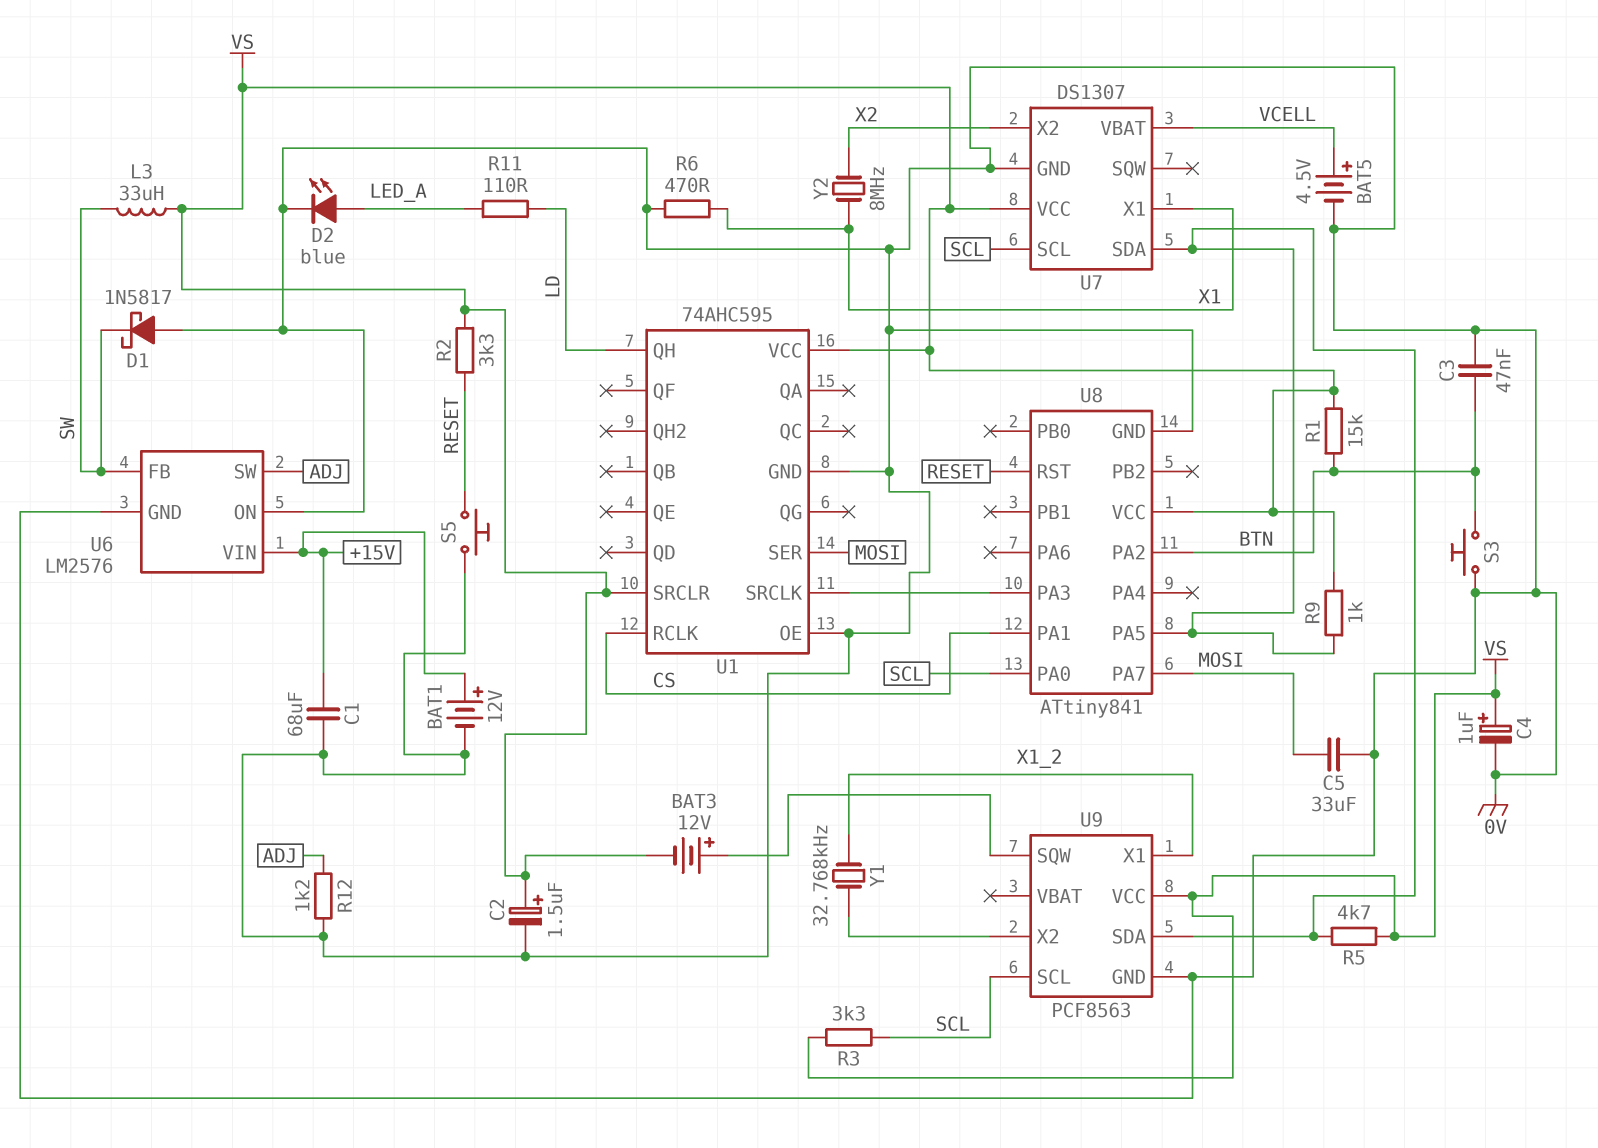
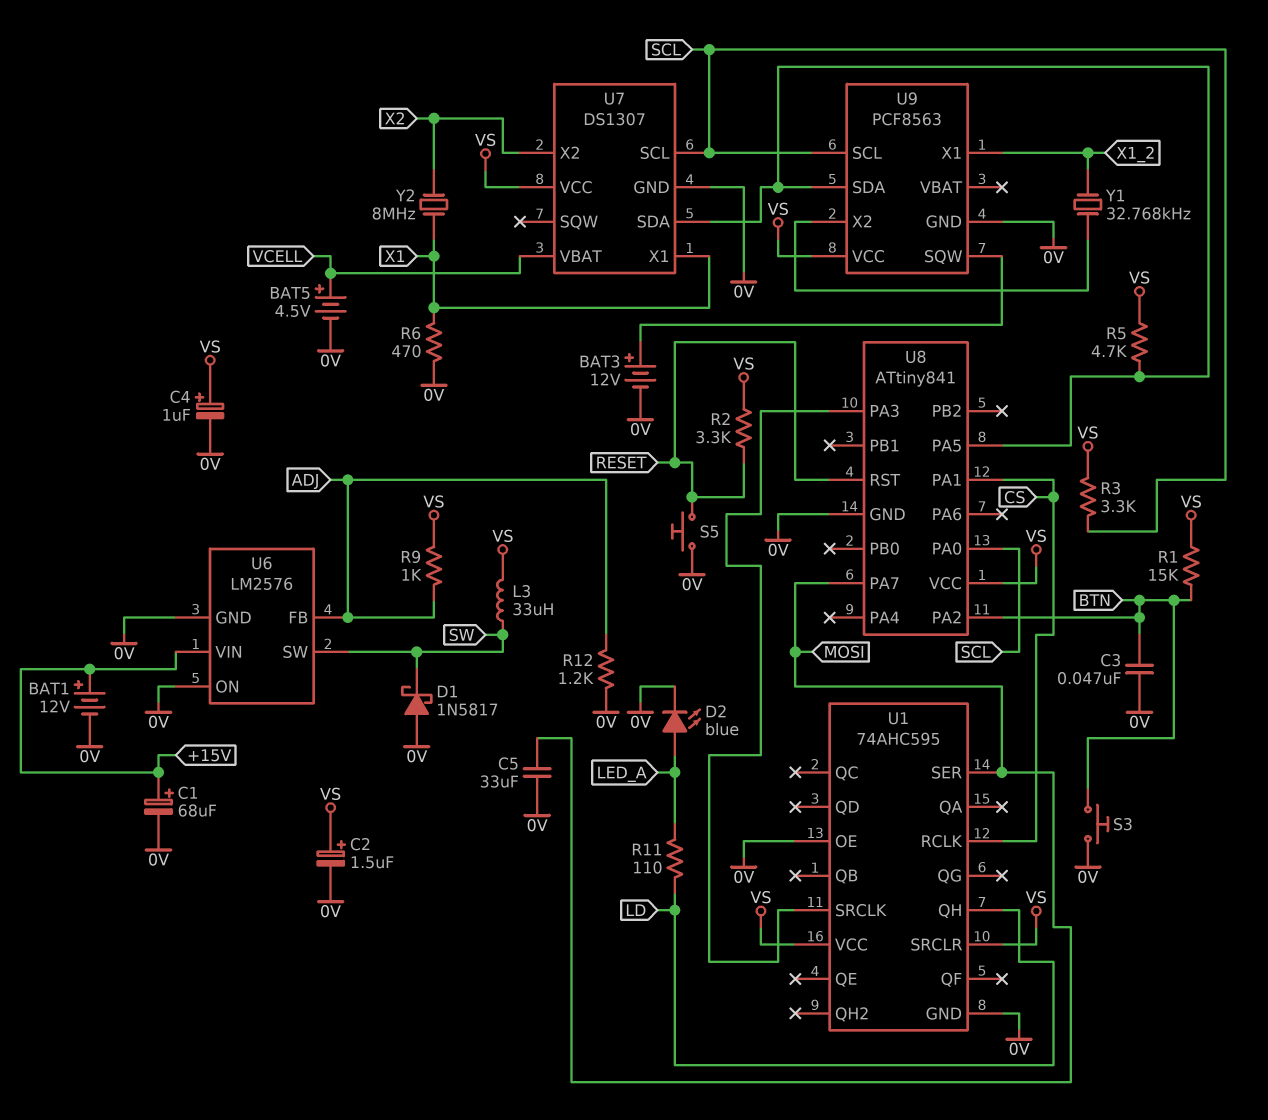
BAT3: 12V (plus U9/SQW, minus VS) -> 12V (plus U9/SQW, minus 0V)
C1: 68uF (+15V, 0V) -> 68uF (plus +15V, minus 0V)
R9: 1k (U7/SDA, VS) -> 1k (ADJ, VS)
U6 pin FB: SW -> ADJ
U6 pin SW: ADJ -> SW

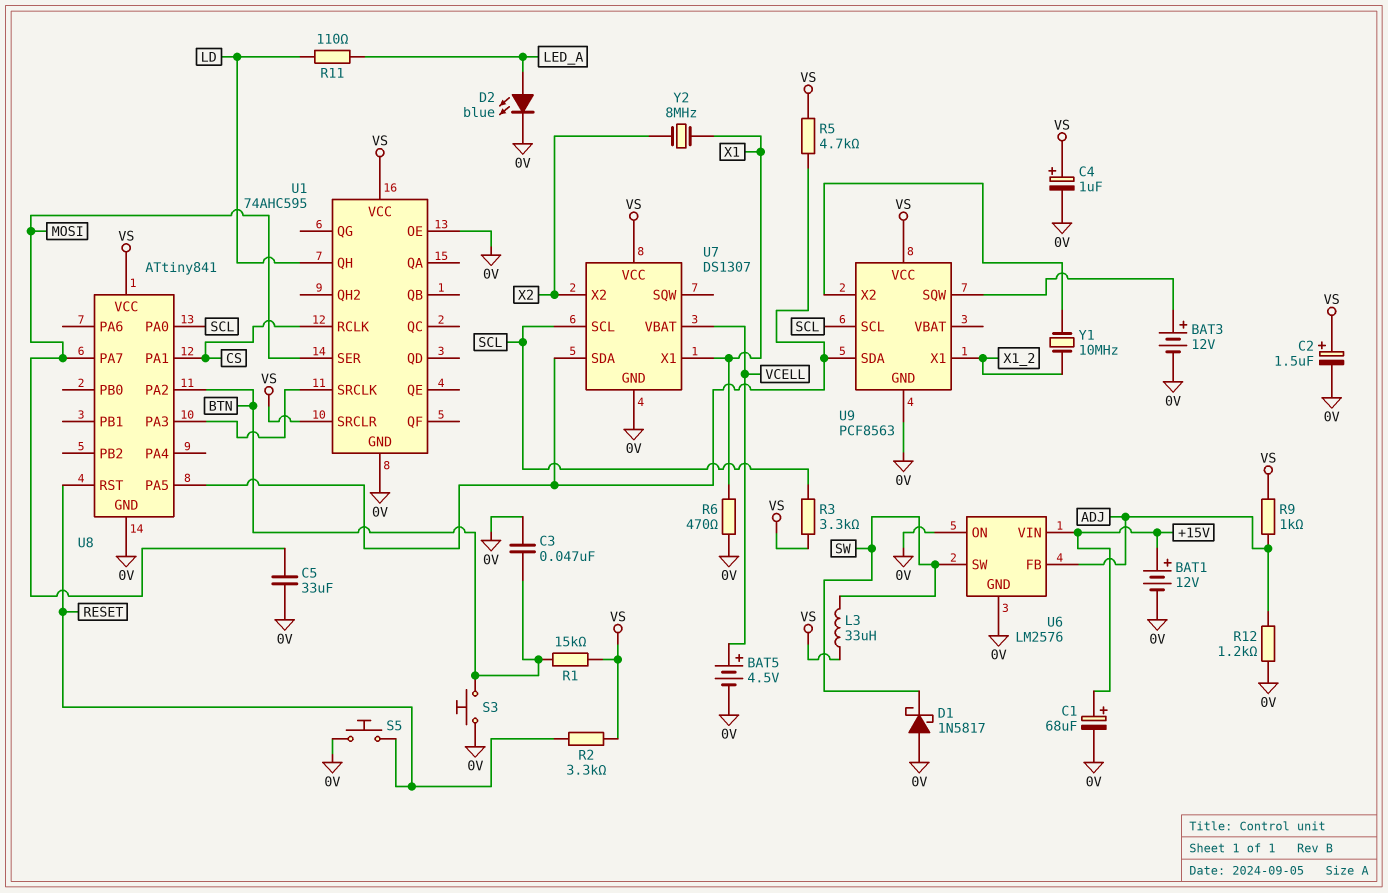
Y1: 32.768kHz (U9/X2, X1_2) -> 10MHz (U9/X2, X1_2)

